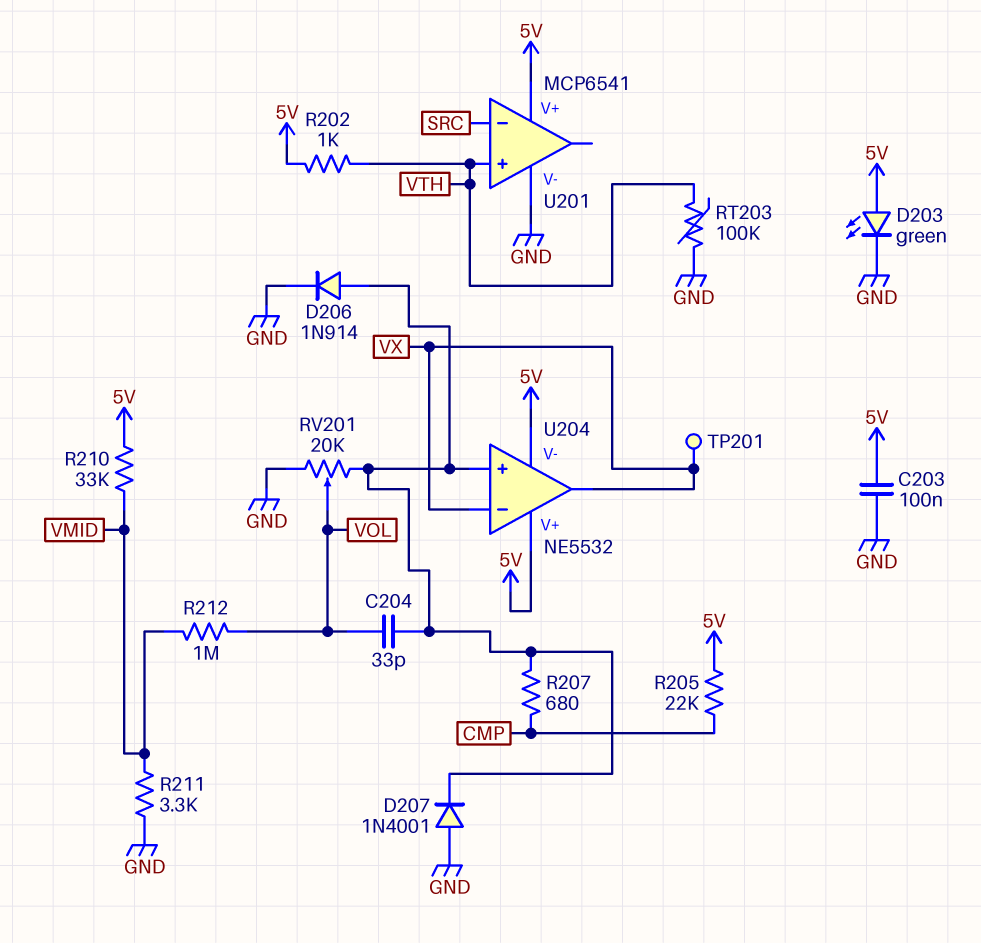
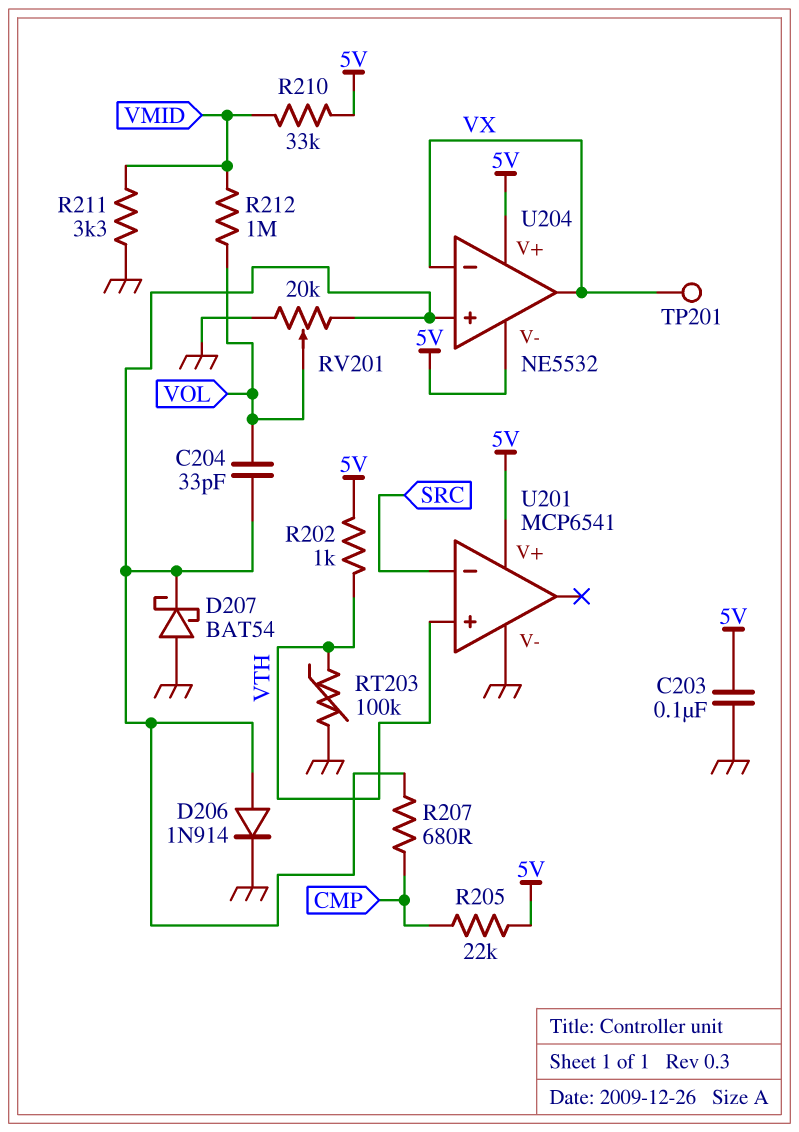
D203: LED green (A 5V, K GND) -> none
D207: diode 1N4001 (A GND, K U204/in+) -> schottky BAT54 (A GND, K U204/in+)

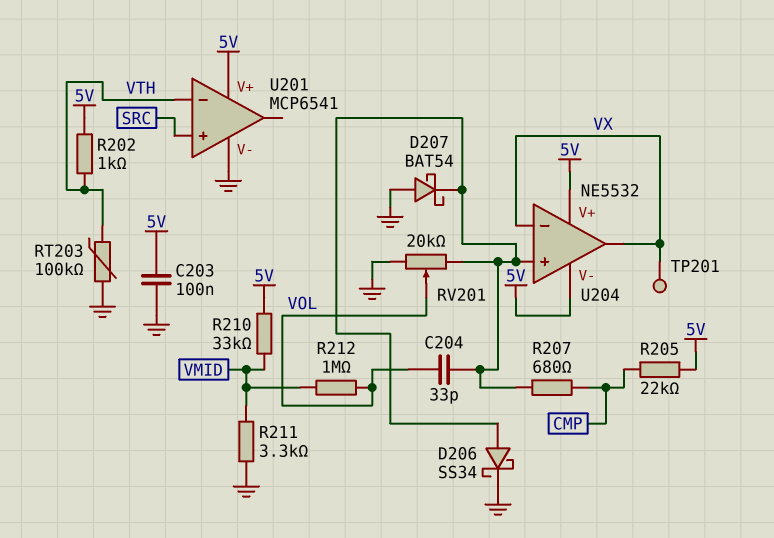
D206: diode 1N914 (A U204/in+, K GND) -> schottky SS34 (A U204/in+, K GND)
U201 pin in+: VTH -> SRC
U201 pin in-: SRC -> VTH

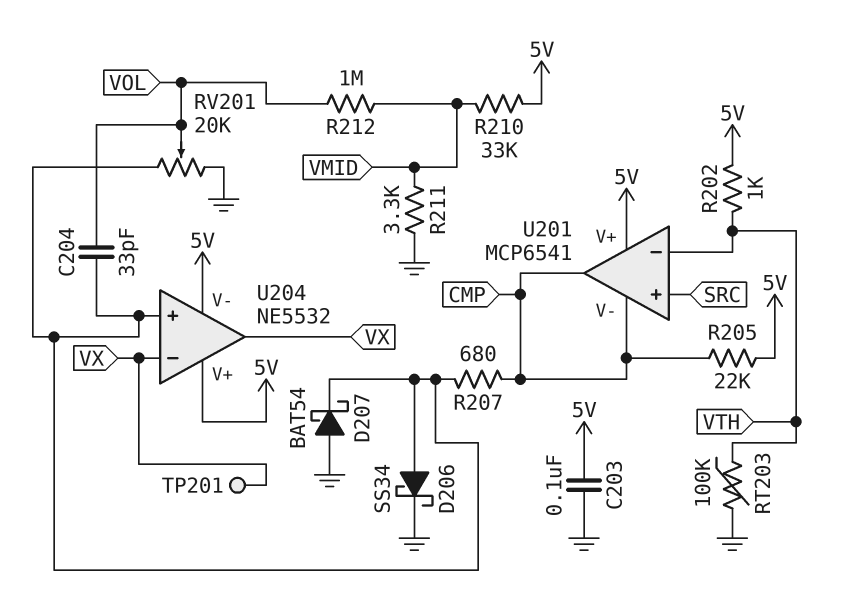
U201 pin V-: GND -> CMP
U201 pin out: none -> CMP

